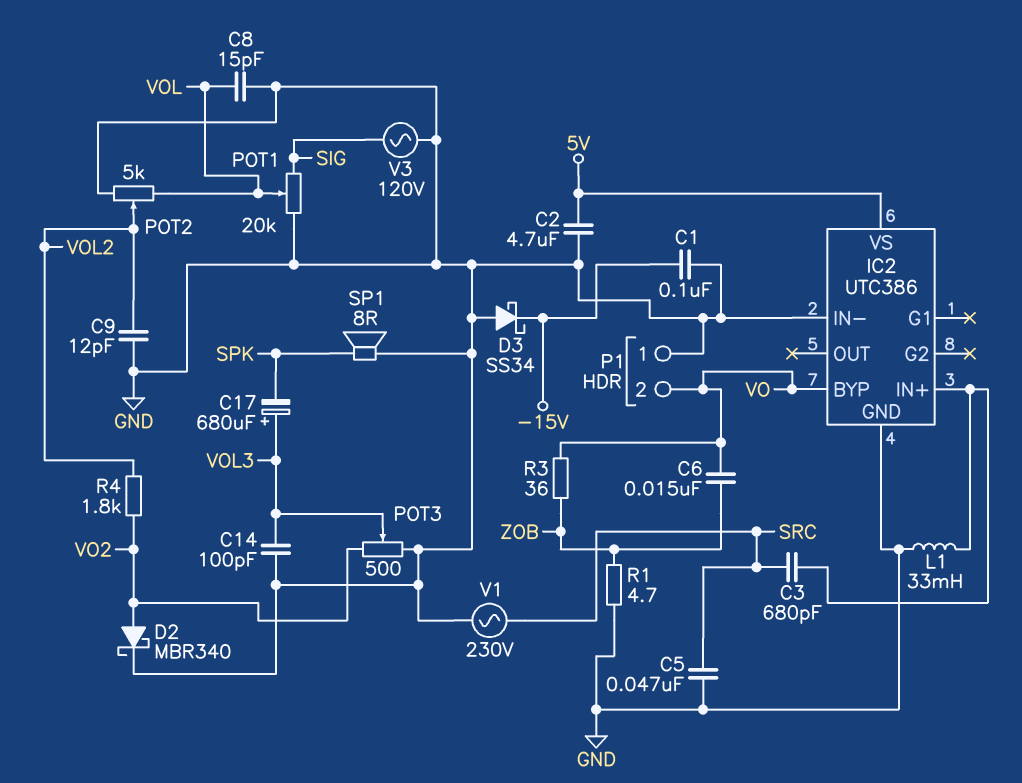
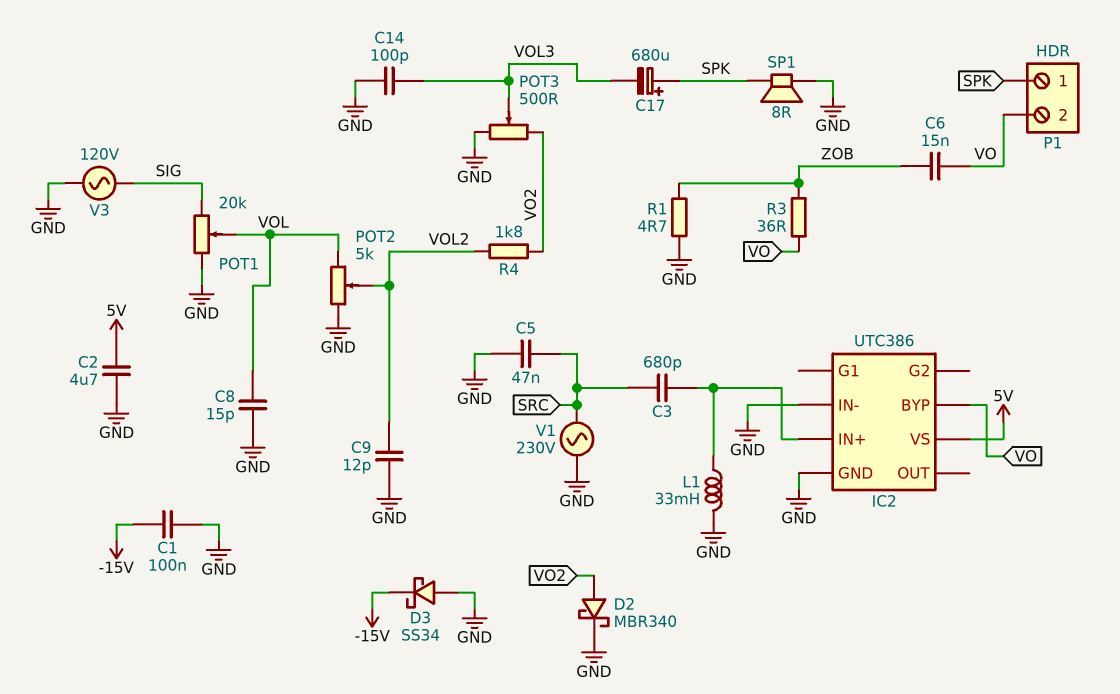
C17: 680uF (plus VOL3, minus SPK) -> 680uF (plus SPK, minus VOL3)
P1 pin 1: GND -> SPK

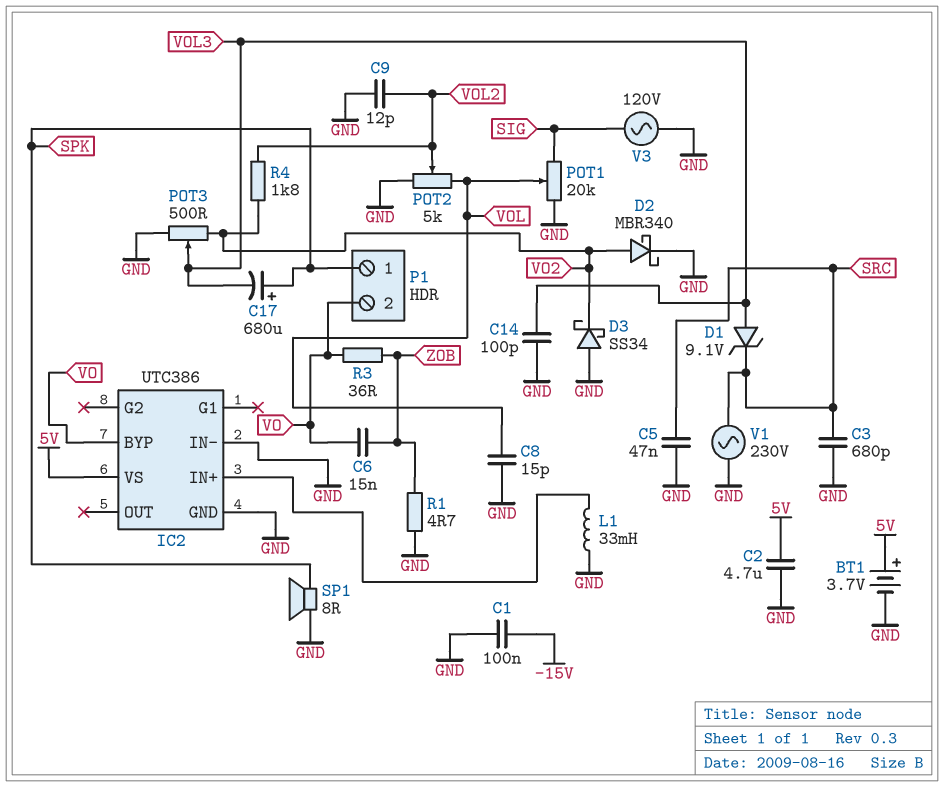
BT1: none -> 3.7V (plus 5V, minus GND)
C3: 680pF (IC2/IN+, SRC) -> 680pF (GND, SRC)
D1: none -> zener 9.1V (A VOL3, K SRC)
D3: schottky SS34 (A GND, K -15V) -> schottky SS34 (A GND, K VO2)

